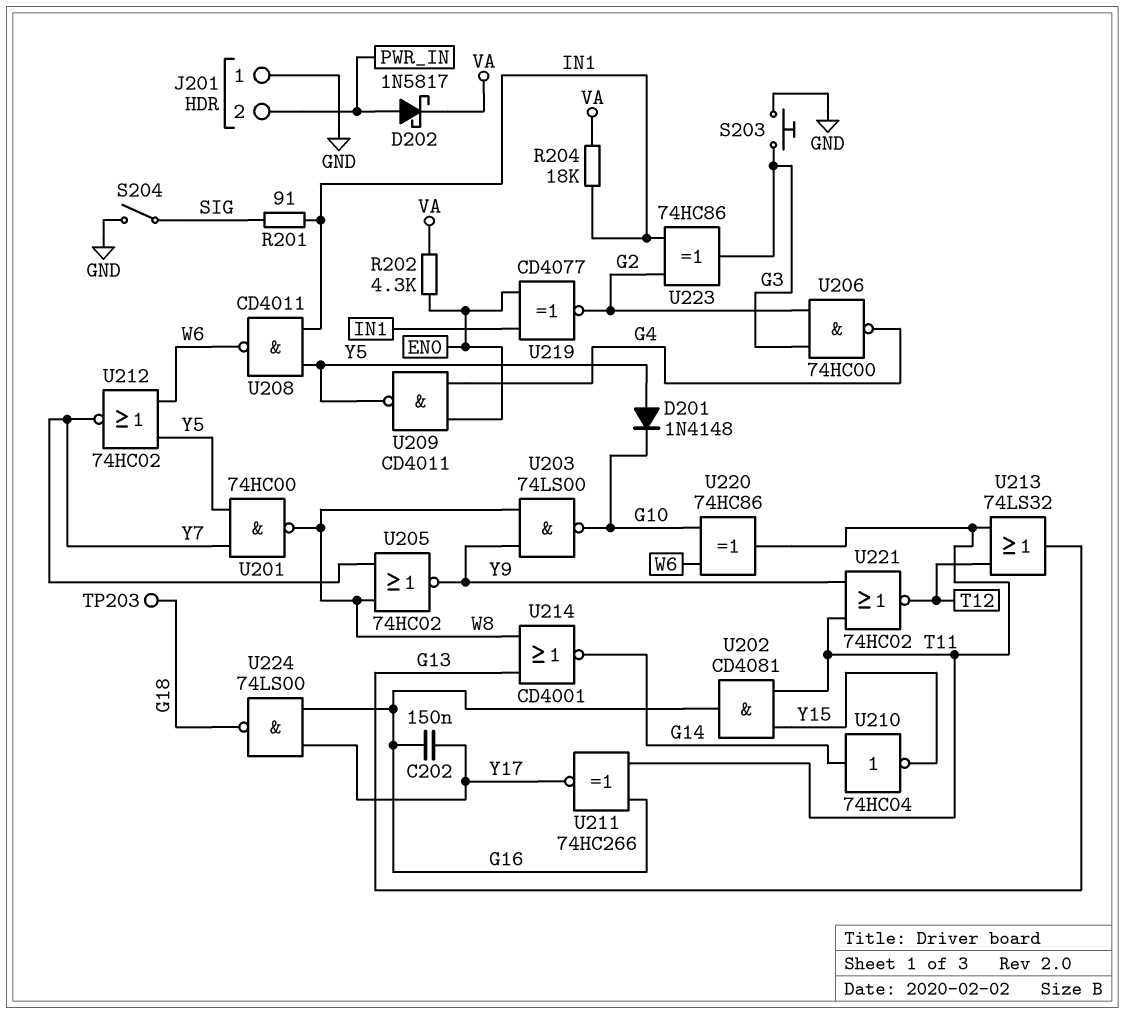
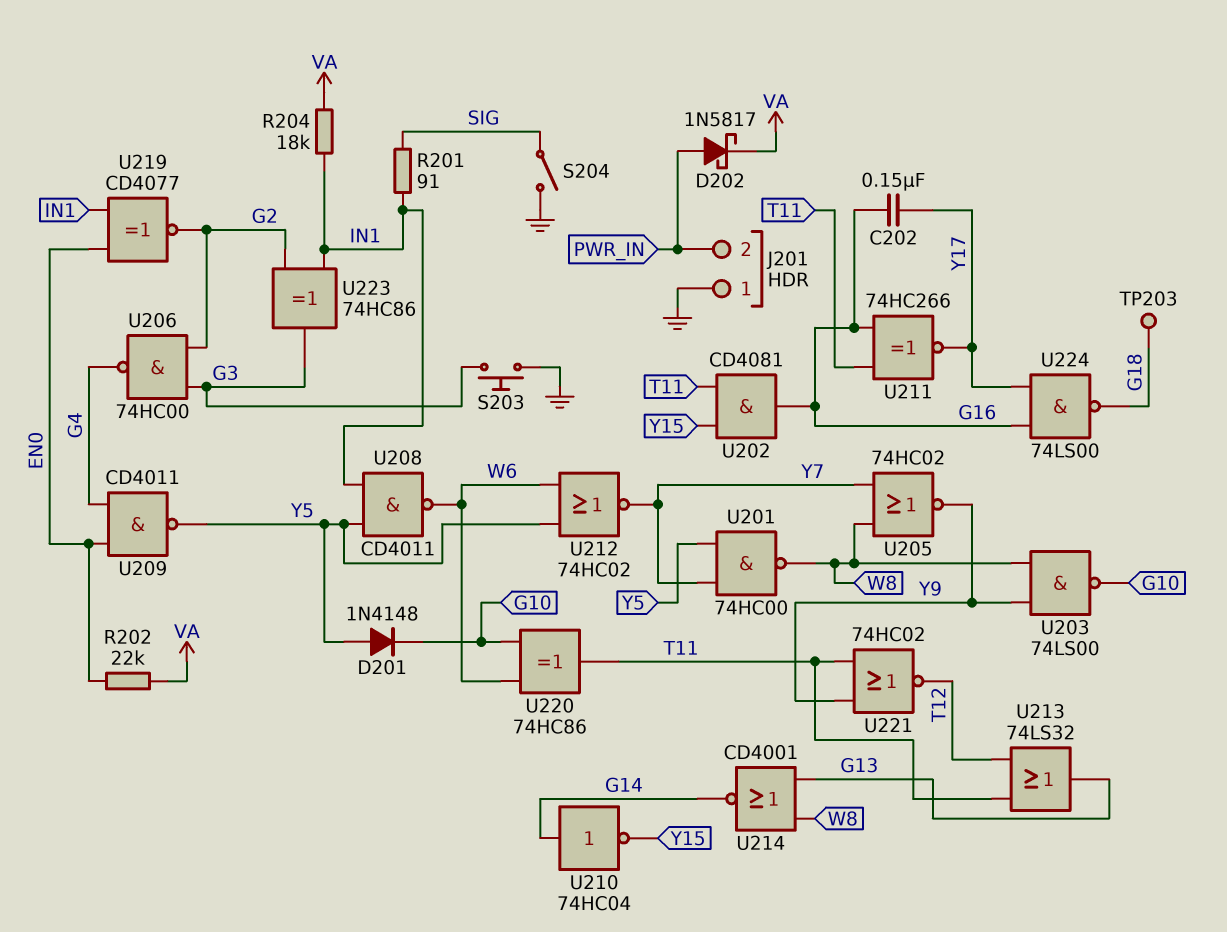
R202: 4.3k (EN0, VA) -> 22k (EN0, VA)

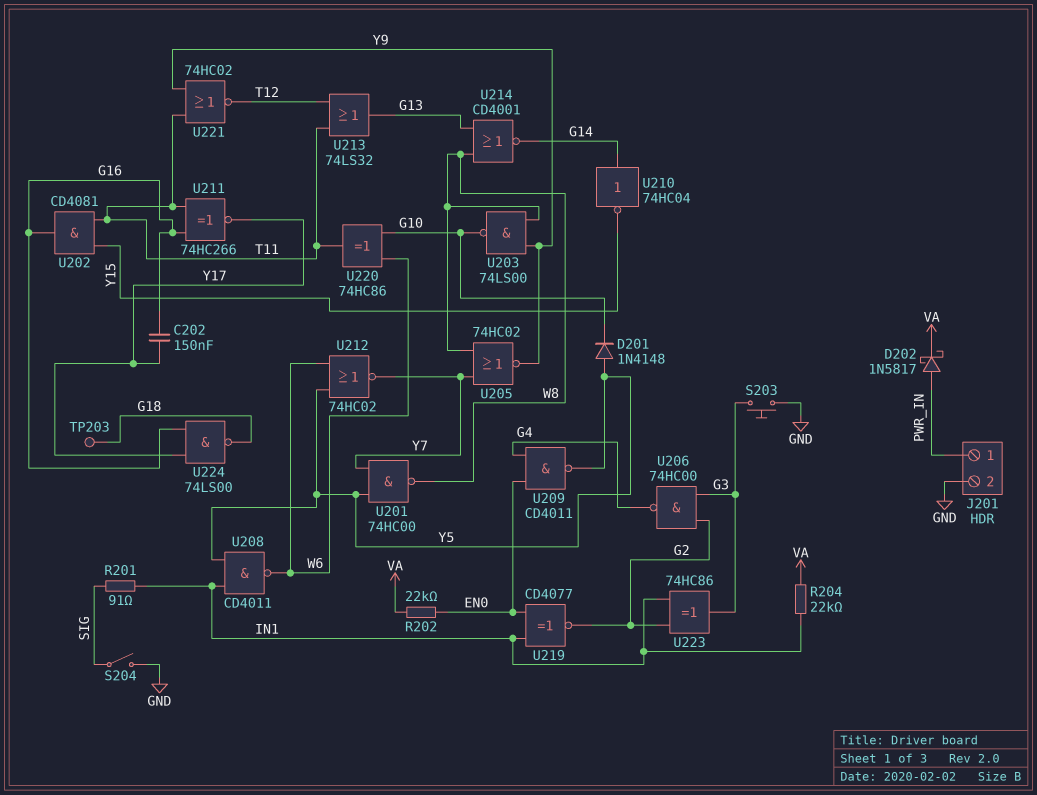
J201 pin 1: GND -> PWR_IN
J201 pin 2: PWR_IN -> GND
R204: 18k (IN1, VA) -> 22k (IN1, VA)

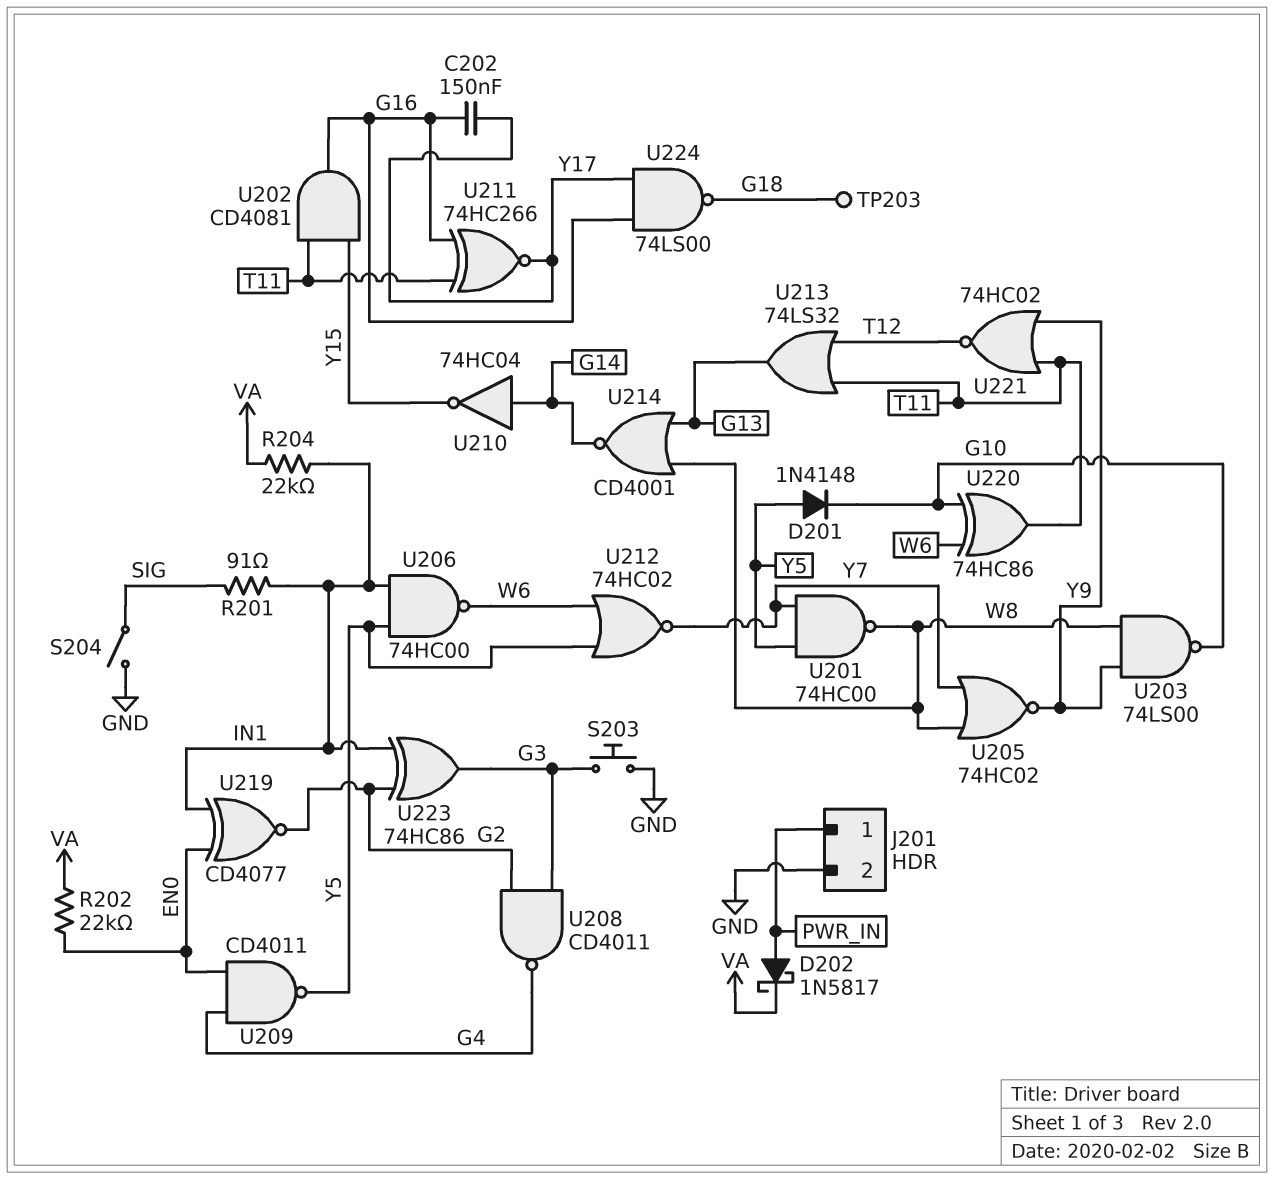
U206: NAND 74HC00 (in G2, in G3, out G4) -> NAND 74HC00 (in IN1, in Y5, out W6)
U208: NAND CD4011 (in IN1, in Y5, out W6) -> NAND CD4011 (in G2, in G3, out G4)

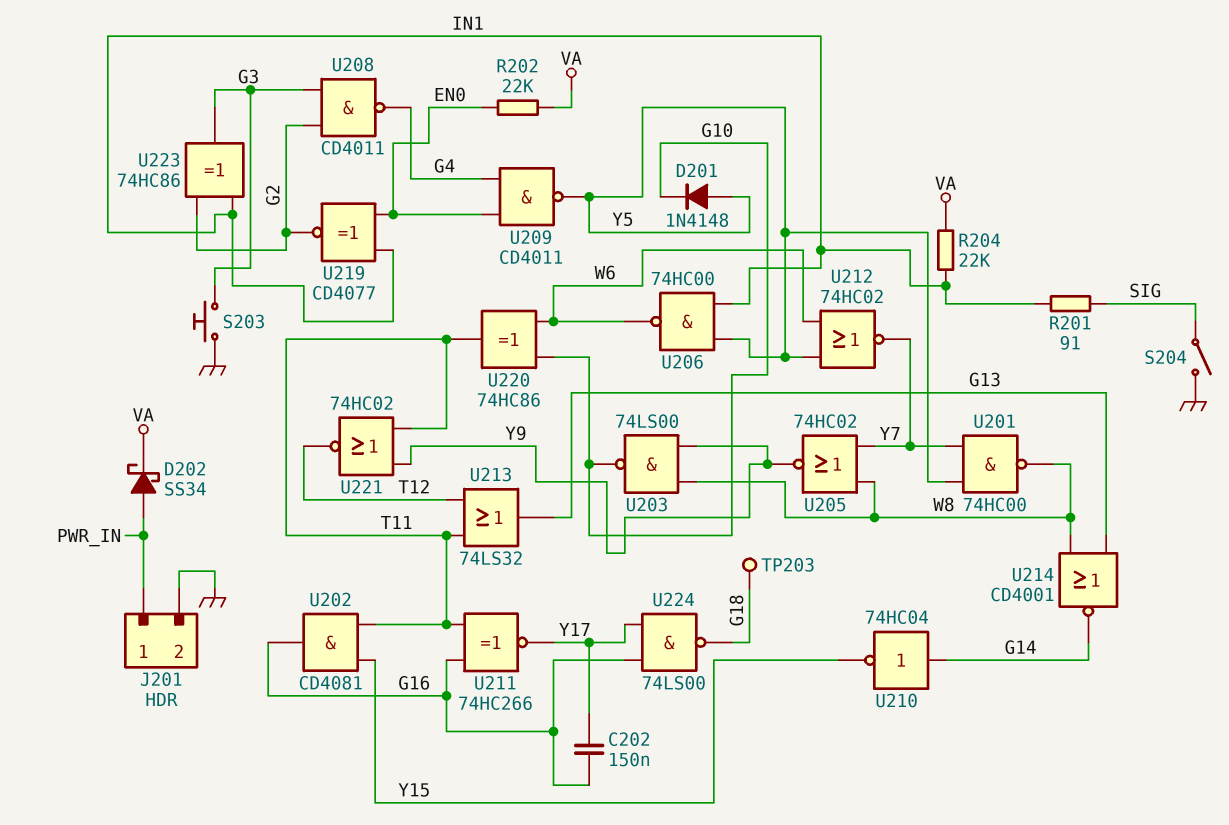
D202: schottky 1N5817 (A PWR_IN, K VA) -> schottky SS34 (A PWR_IN, K VA)

